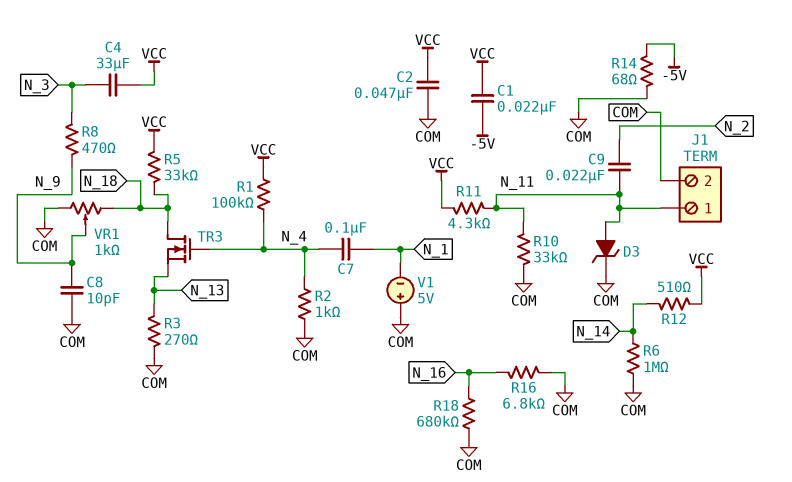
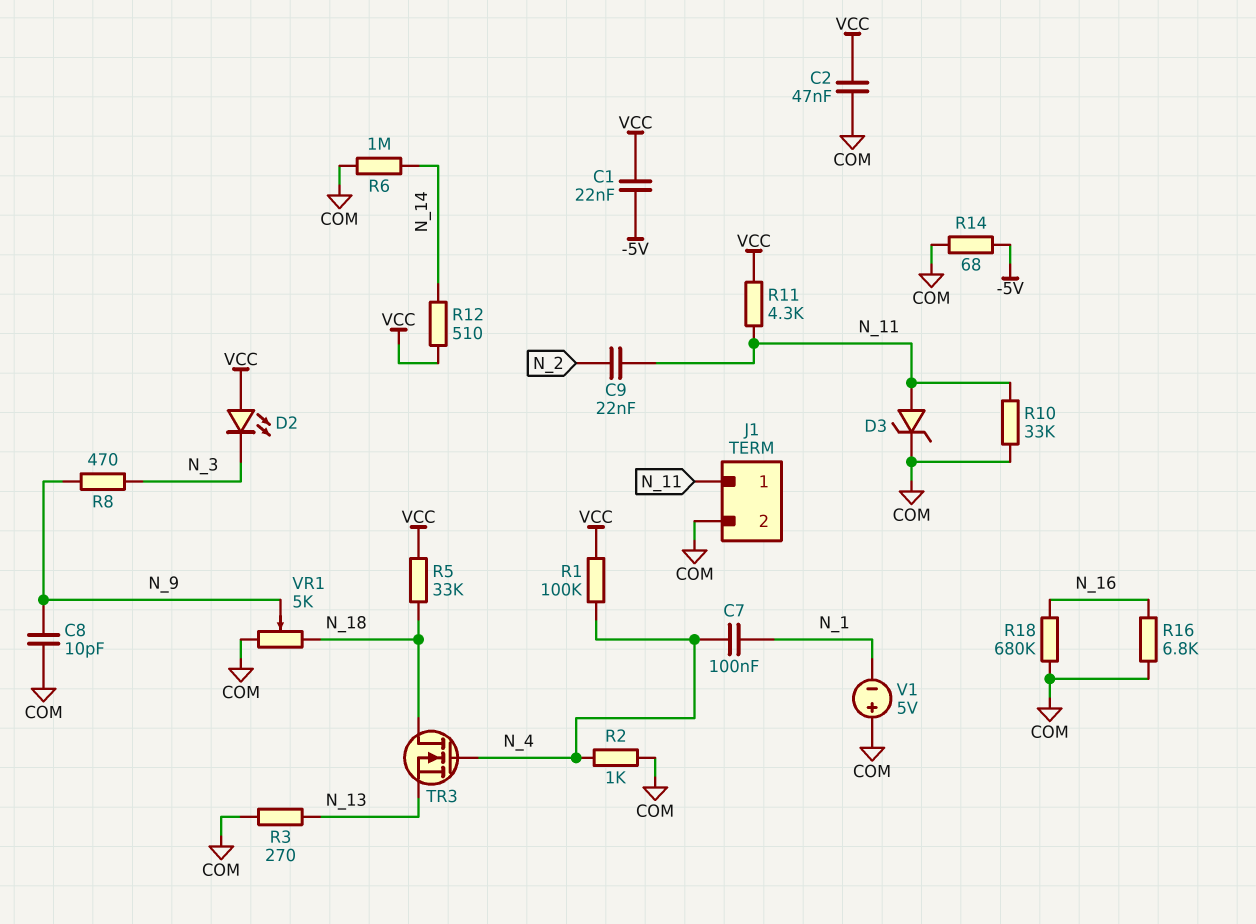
C4: 33uF (N_3, VCC) -> none
D2: none -> LED (A VCC, K N_3)
VR1: 1k (COM, N_18, wiper N_9) -> 5k (COM, N_18, wiper N_9)

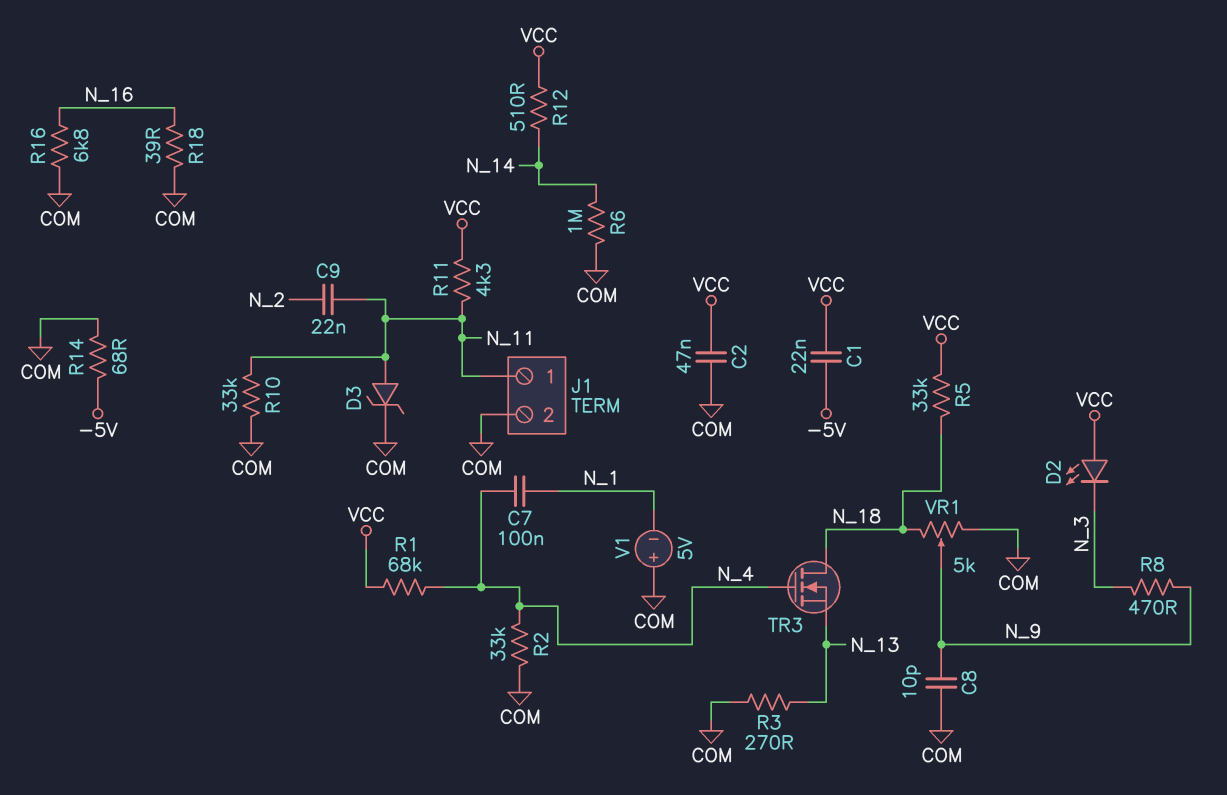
R1: 100k (N_4, VCC) -> 68k (N_4, VCC)
R2: 1k (COM, N_4) -> 33k (COM, N_4)
R18: 680k (COM, N_16) -> 39 (COM, N_16)

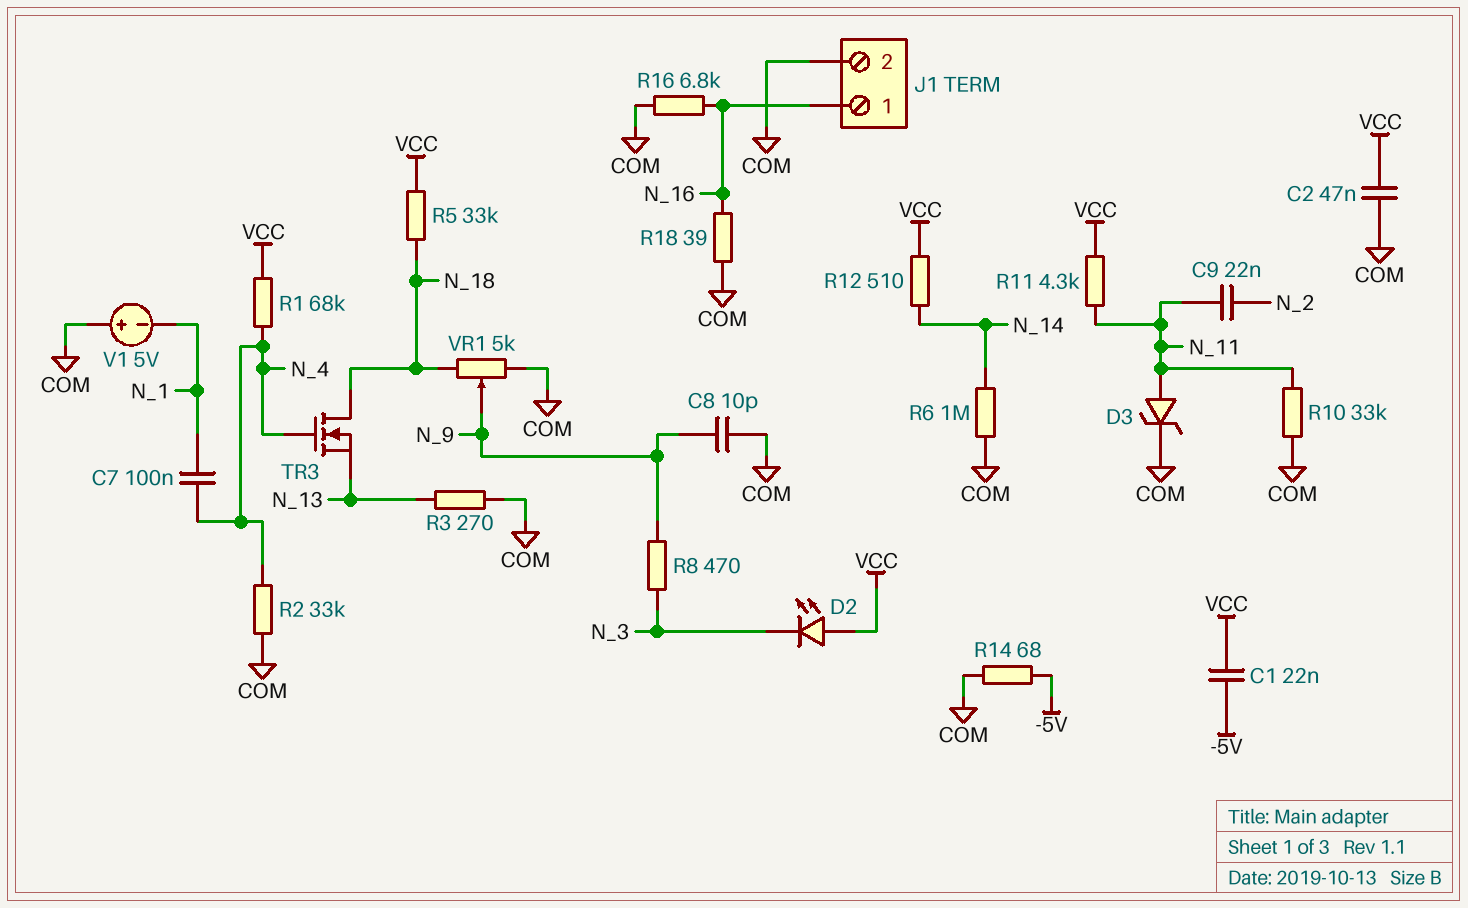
J1 pin 1: N_11 -> N_16

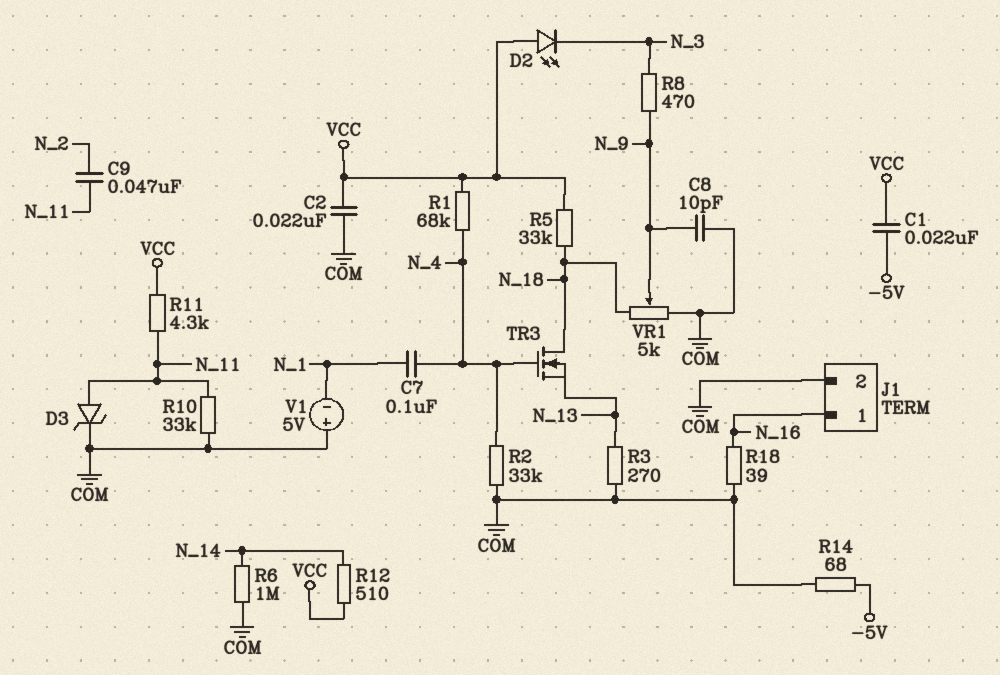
C2: 47nF (COM, VCC) -> 22nF (COM, VCC)
C9: 22nF (N_2, N_11) -> 47nF (N_2, N_11)
R16: 6.8k (COM, N_16) -> none

